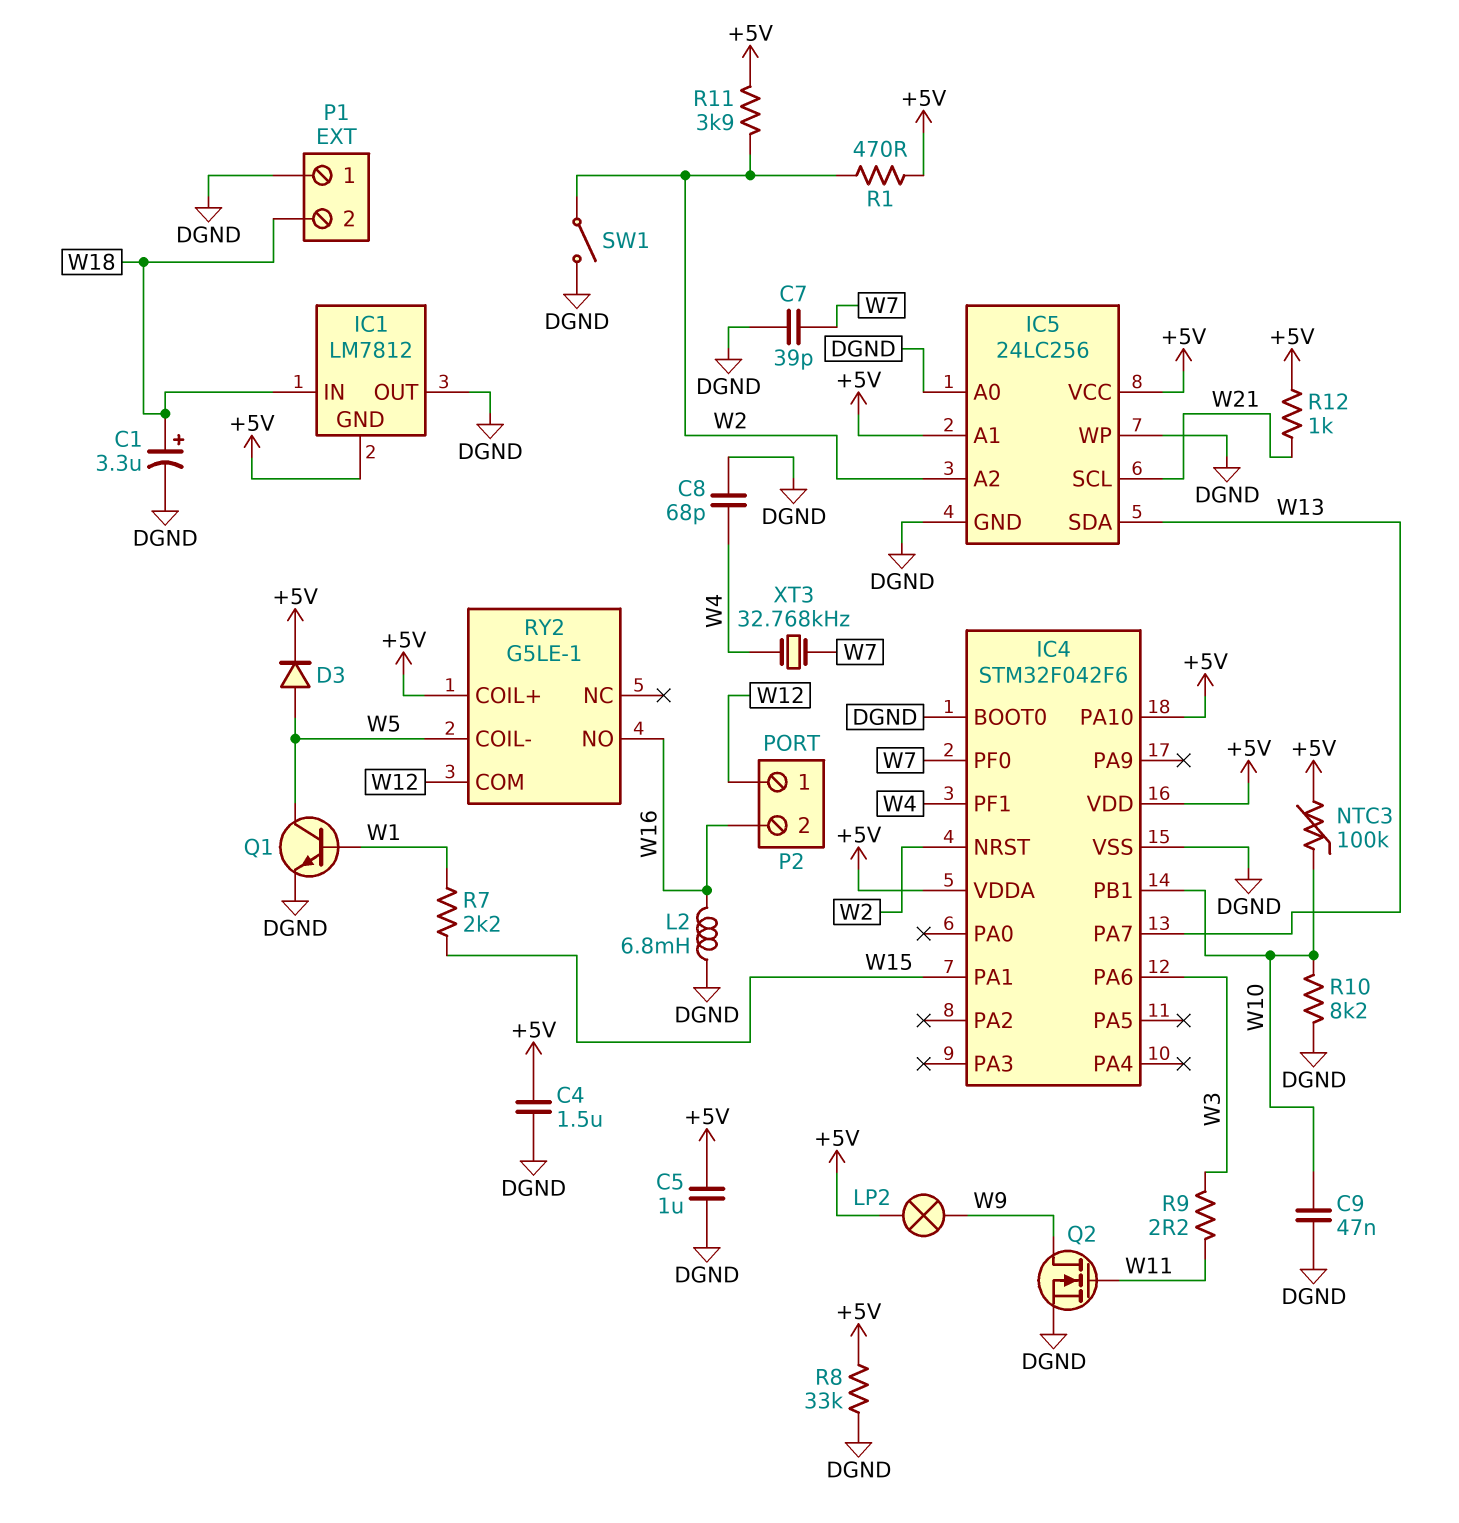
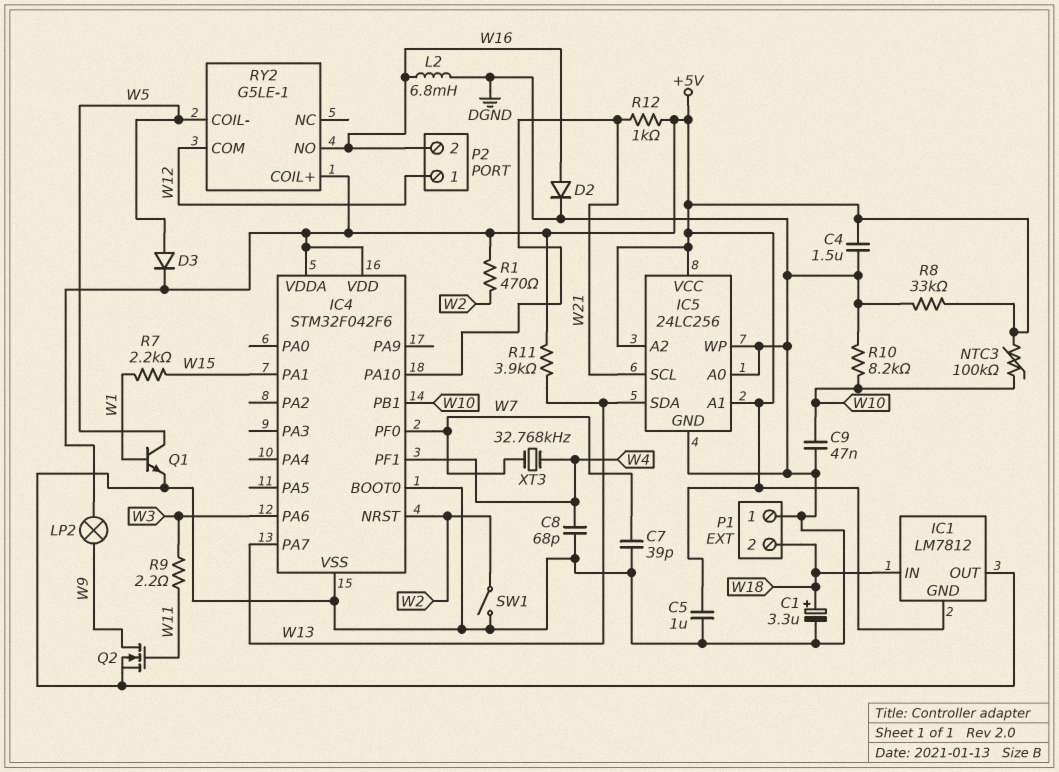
D2: none -> diode (A W16, K DGND)
IC4 pin PA10: +5V -> W21
IC5 pin A2: W2 -> +5V
R11: 3.9k (+5V, W2) -> 3.9k (+5V, W13)

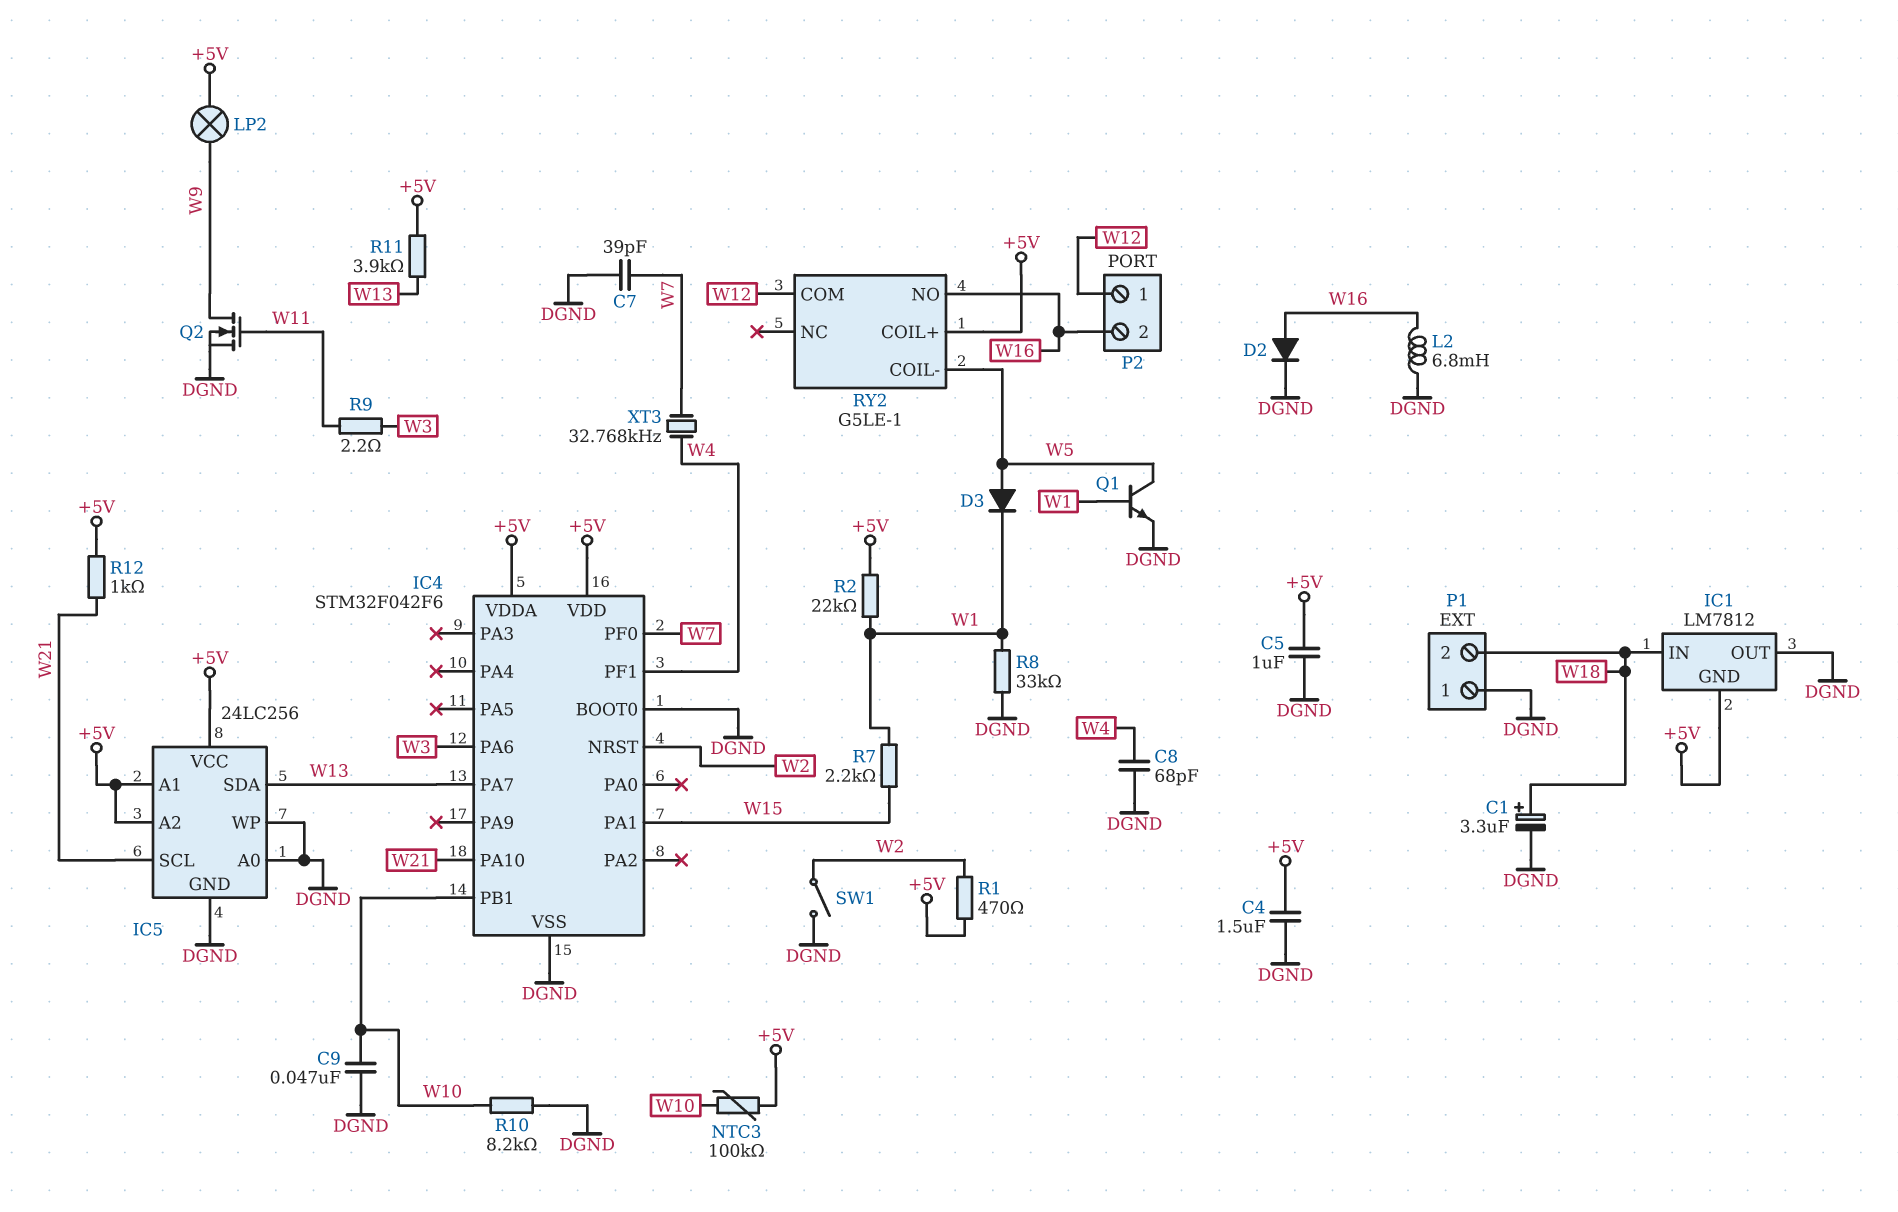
D3: diode (A W5, K +5V) -> diode (A W5, K W1)
R2: none -> 22k (+5V, W1)
R8: 33k (+5V, DGND) -> 33k (DGND, W1)

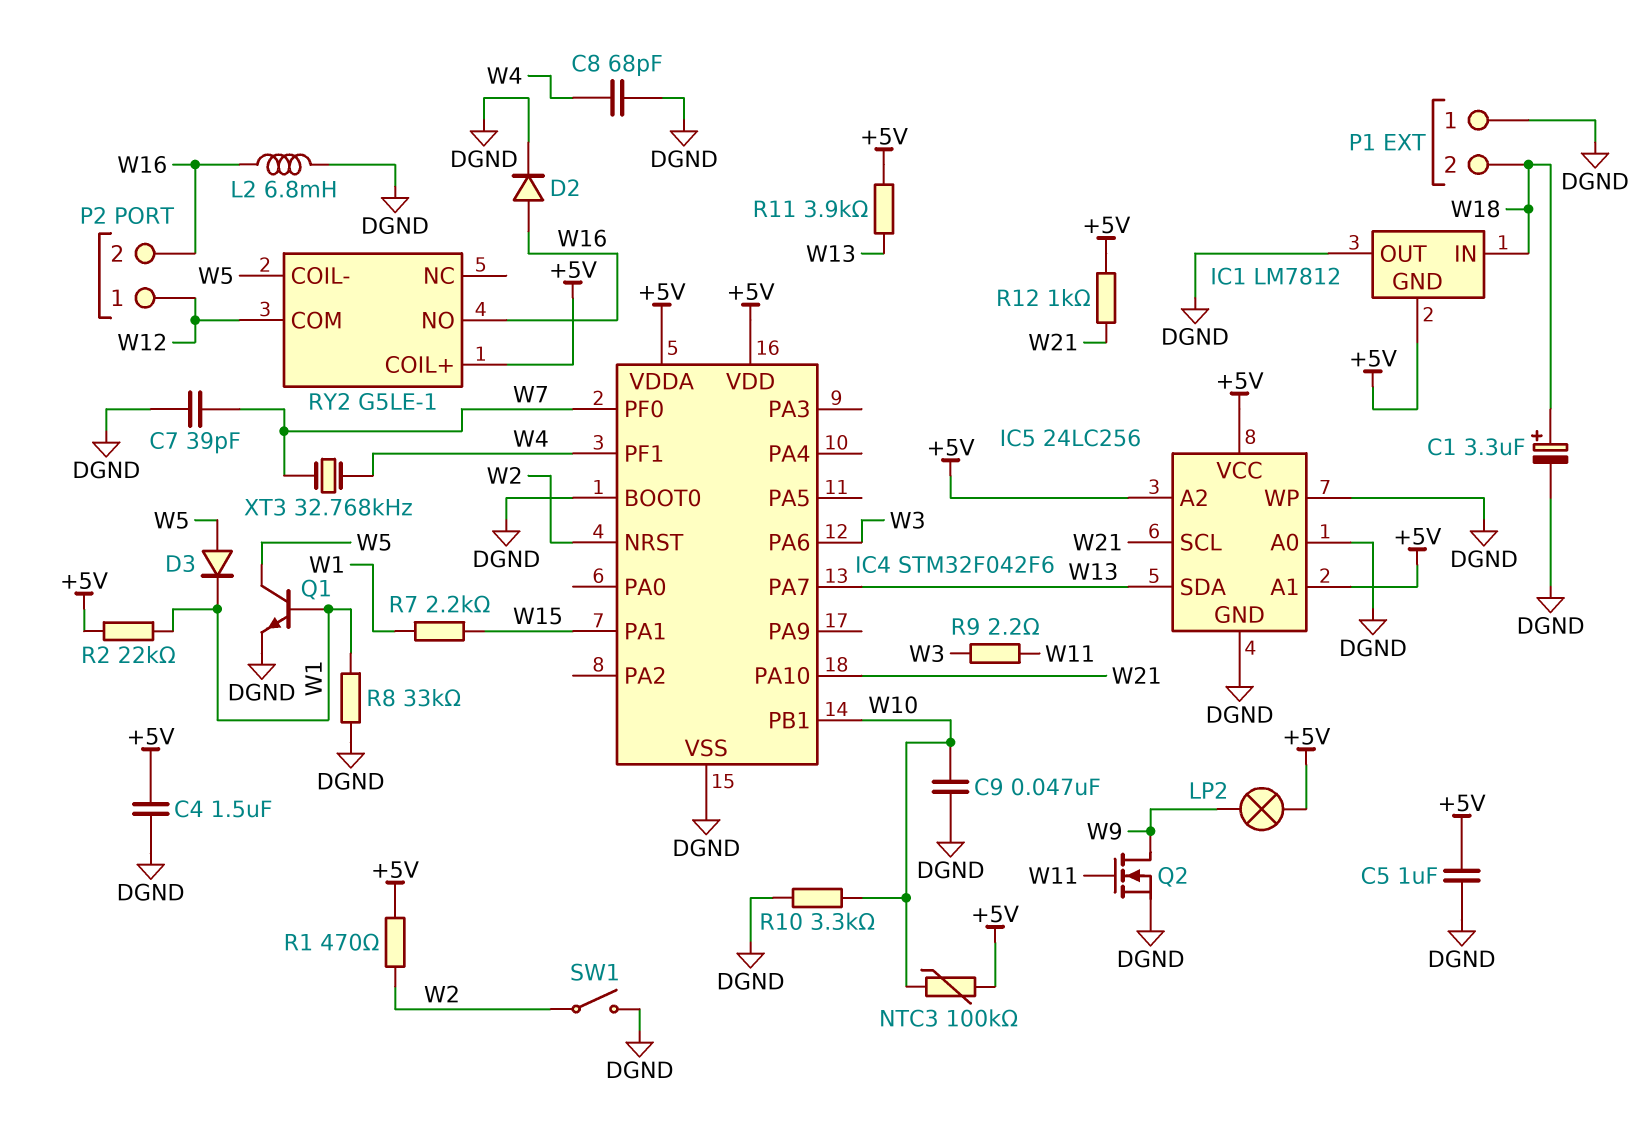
R10: 8.2k (DGND, W10) -> 3.3k (DGND, W10)

